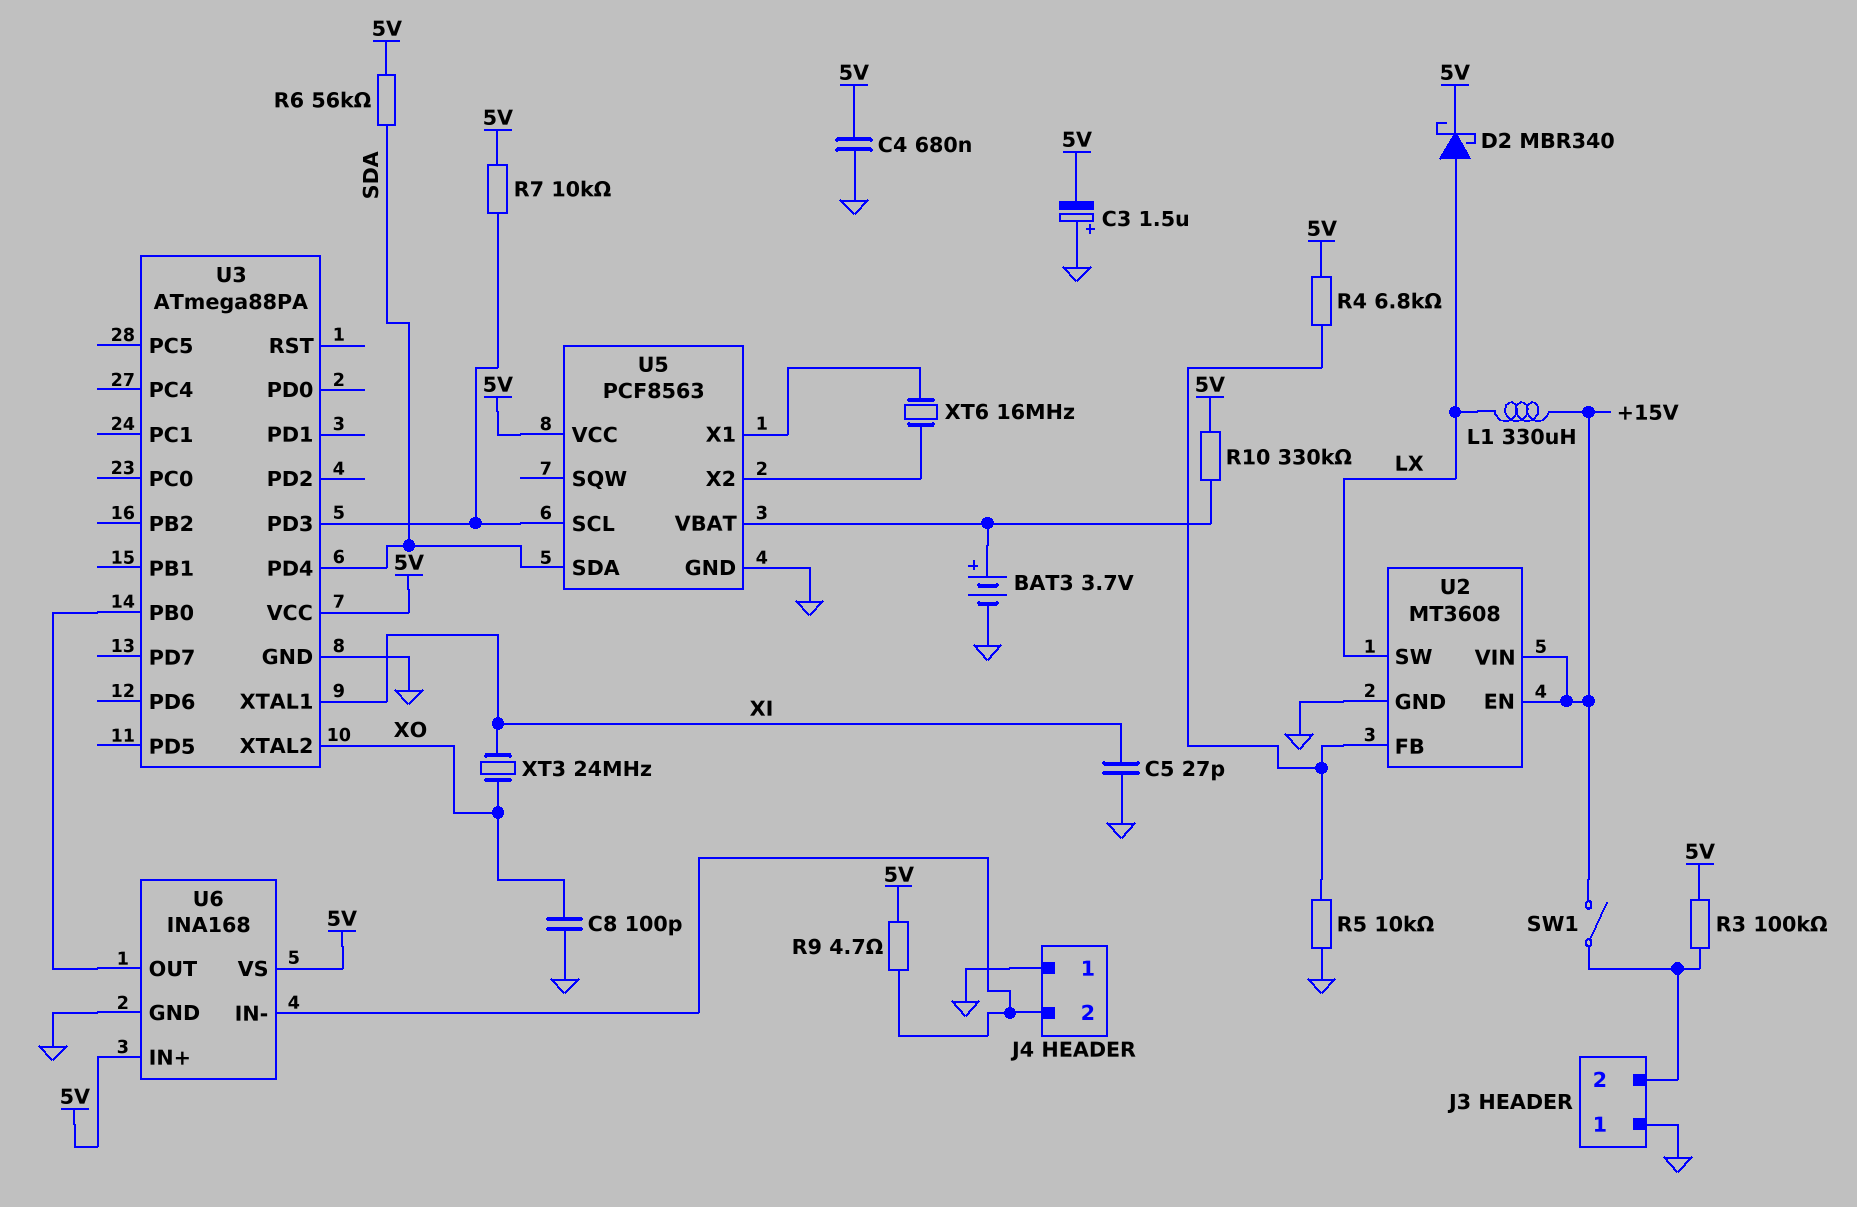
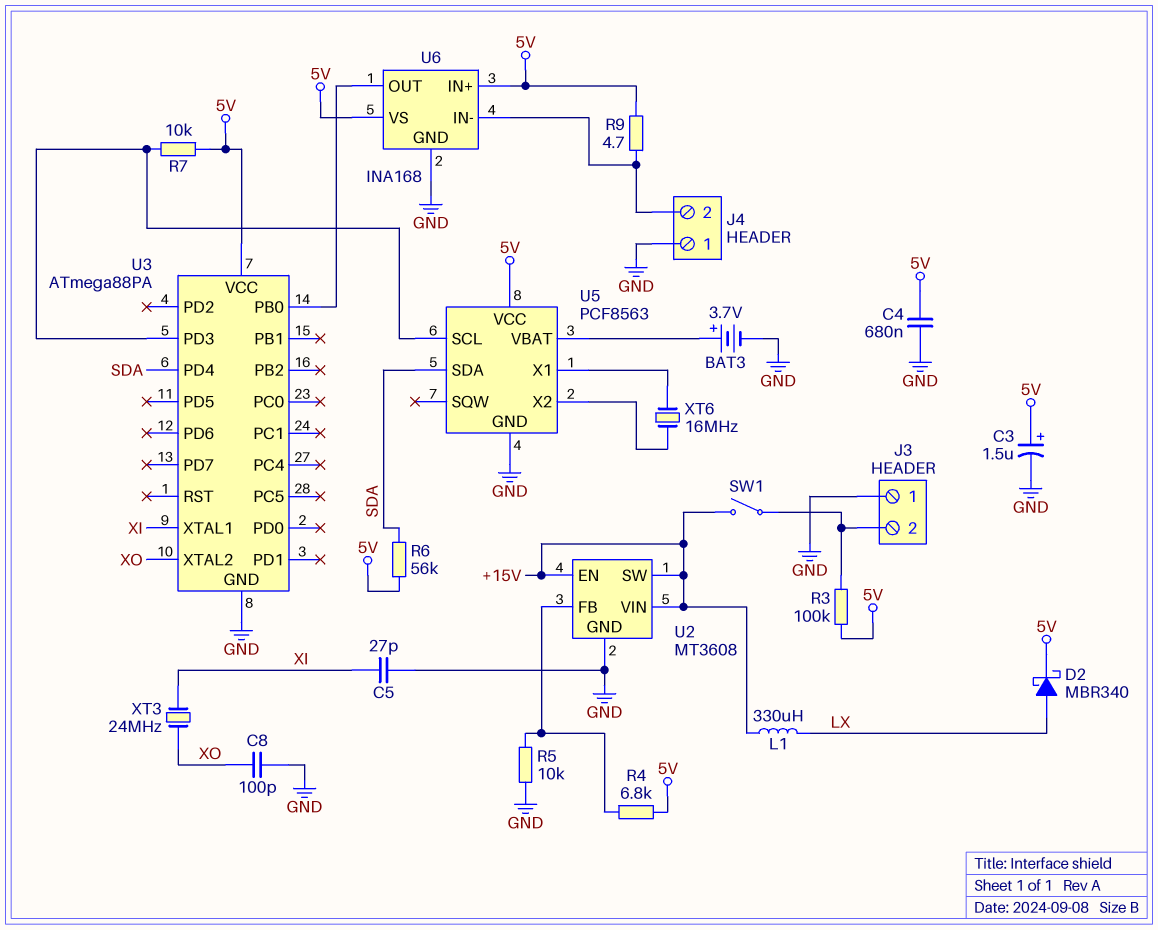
C3: 1.5uF (plus GND, minus 5V) -> 1.5uF (plus 5V, minus GND)
R10: 330k (5V, U5/VBAT) -> none
U2 pin SW: LX -> +15V

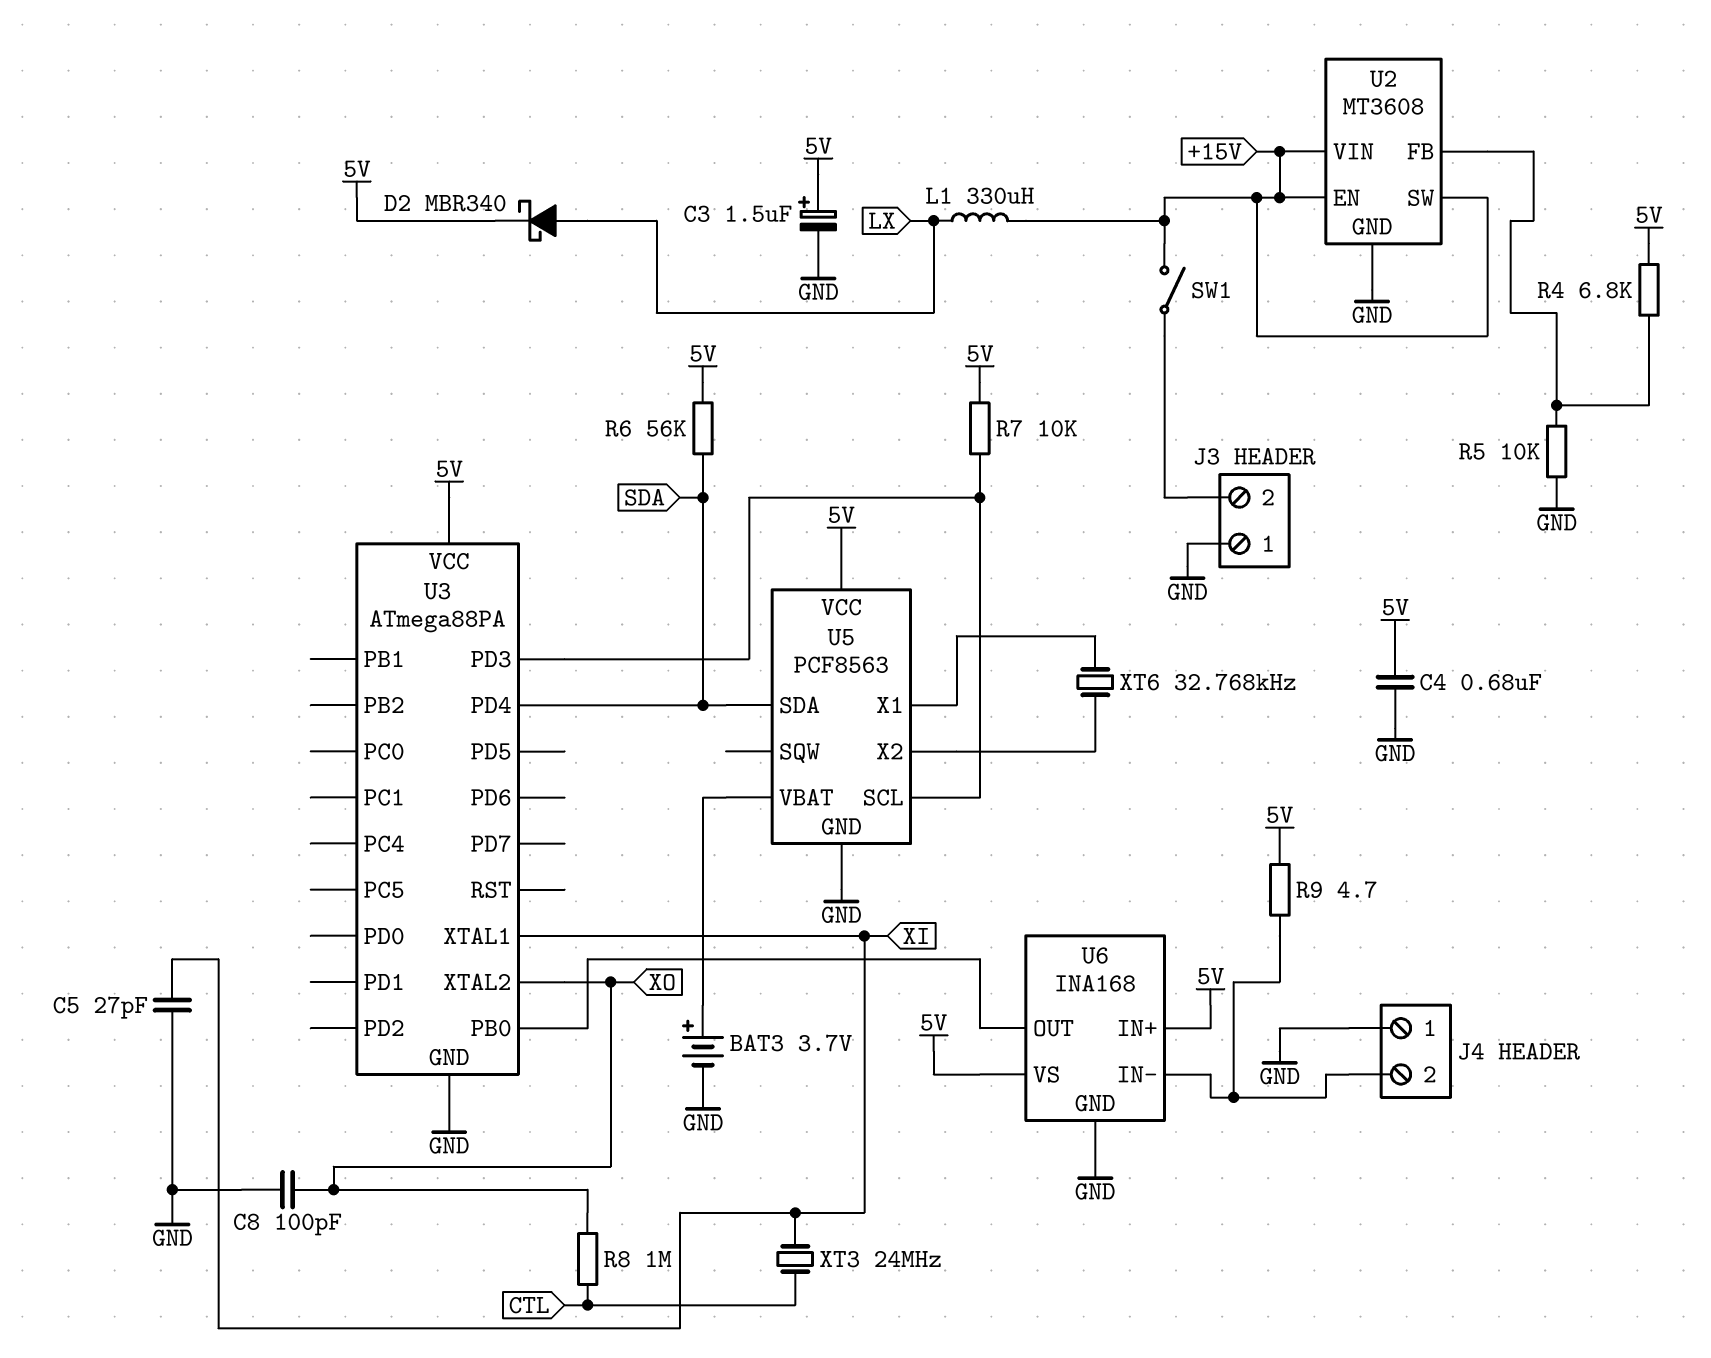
R3: 100k (5V, J3/2) -> none
R8: none -> 1M (CTL, XO)
XT3: 24MHz (XI, XO) -> 24MHz (CTL, XI)
XT6: 16MHz (U5/X1, U5/X2) -> 32.768kHz (U5/X1, U5/X2)

